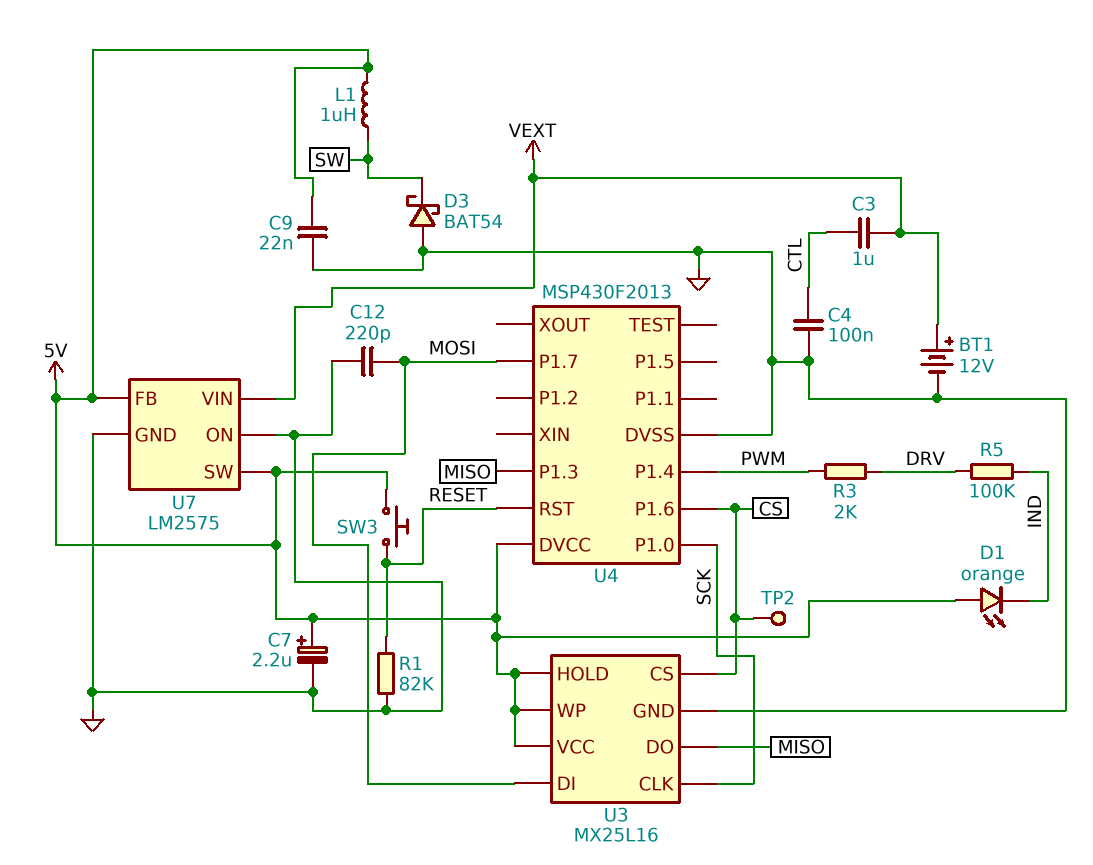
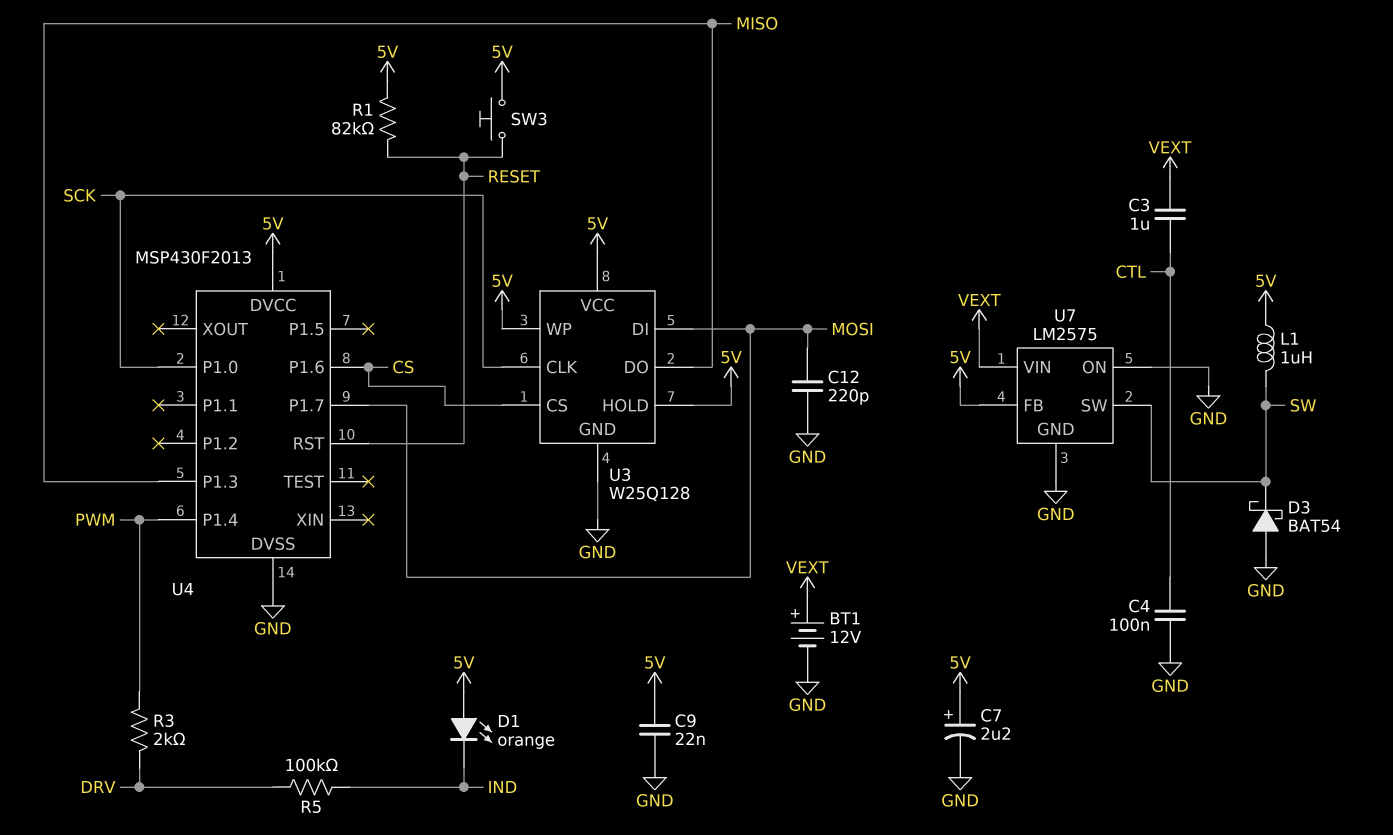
R1: 82k (GND, RESET) -> 82k (5V, RESET)
TP2: test point (CS) -> none
U3: MX25L16 -> W25Q128
U7 pin SW: 5V -> SW

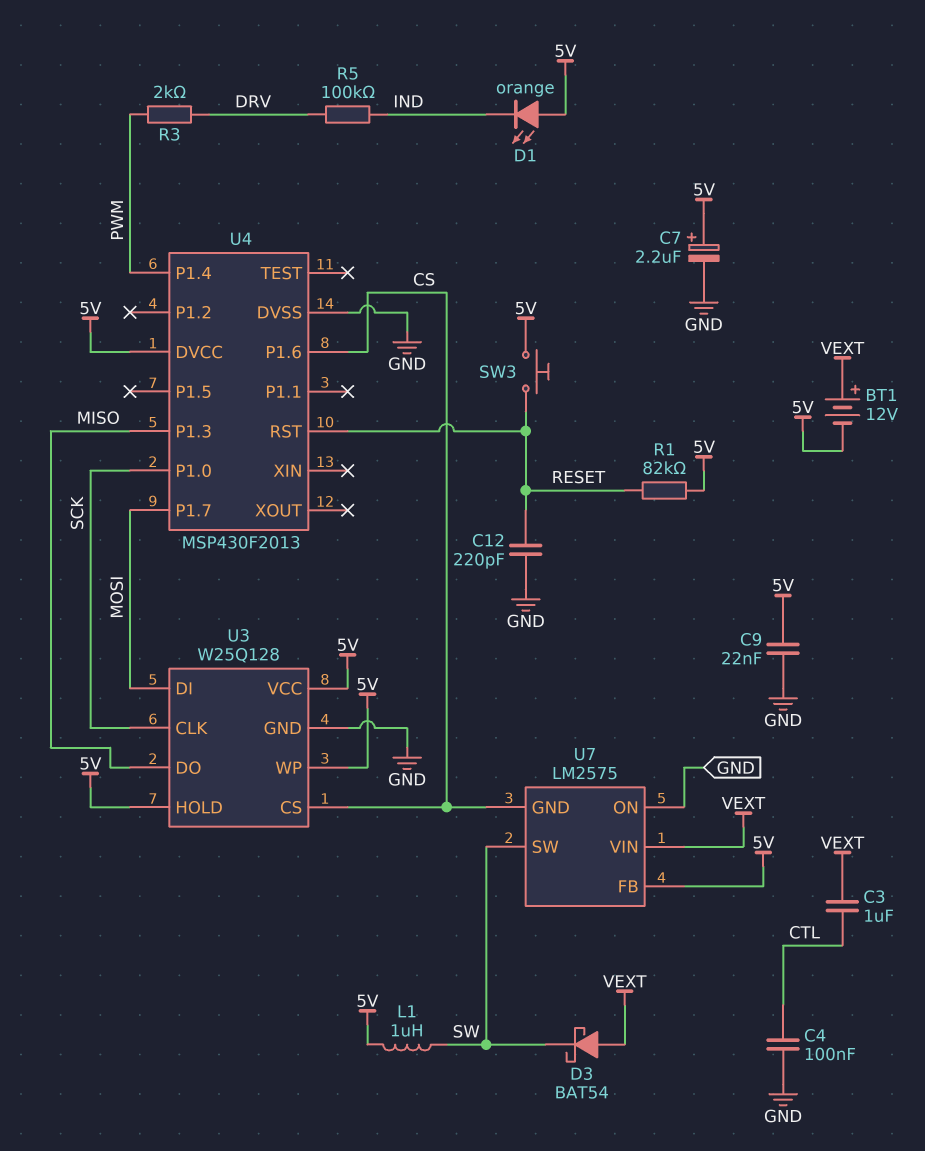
BT1: 12V (plus VEXT, minus GND) -> 12V (plus VEXT, minus 5V)
C12: 220pF (GND, MOSI) -> 220pF (GND, RESET)
D3: schottky BAT54 (A GND, K SW) -> schottky BAT54 (A VEXT, K SW)
U7 pin GND: GND -> CS

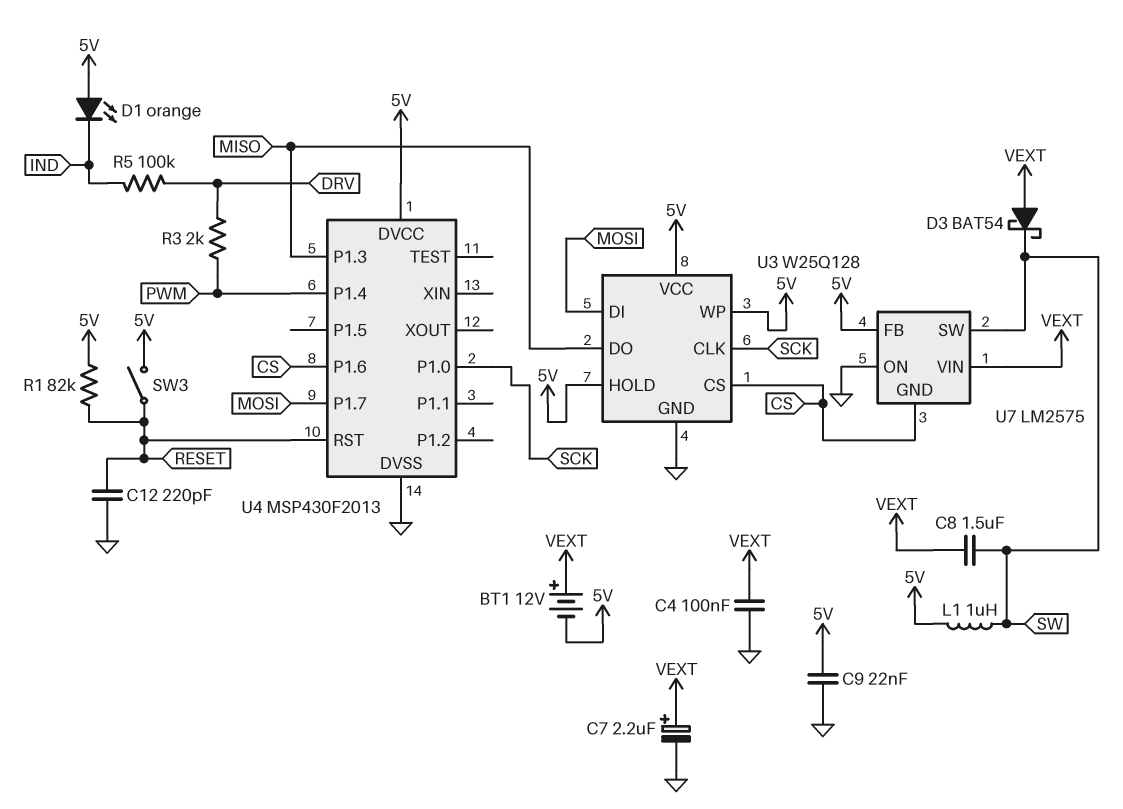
C3: 1uF (CTL, VEXT) -> none
C4: 100nF (CTL, GND) -> 100nF (GND, VEXT)
C7: 2.2uF (plus 5V, minus GND) -> 2.2uF (plus VEXT, minus GND)
C8: none -> 1.5uF (SW, VEXT)
SW3: button (5V, RESET) -> switch (5V, RESET)

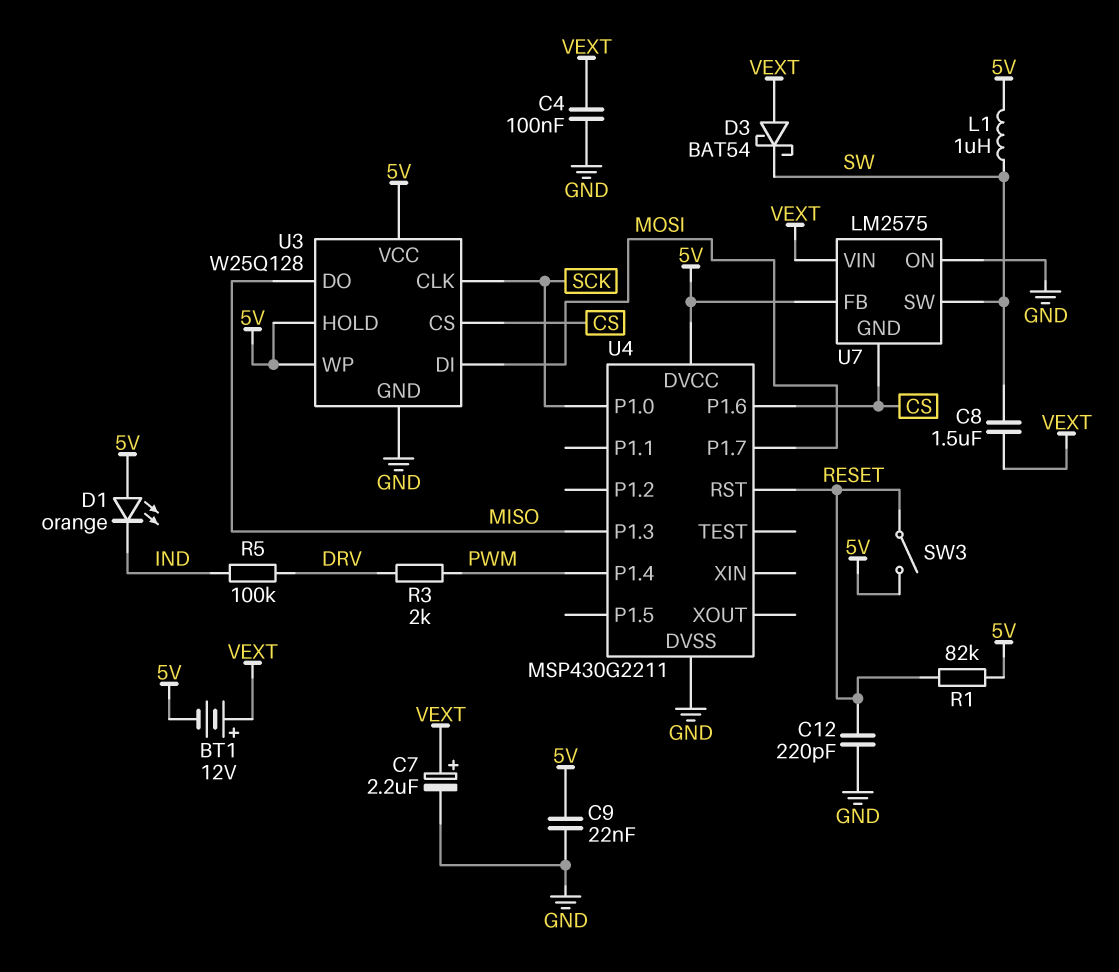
U4: MSP430F2013 -> MSP430G2211

